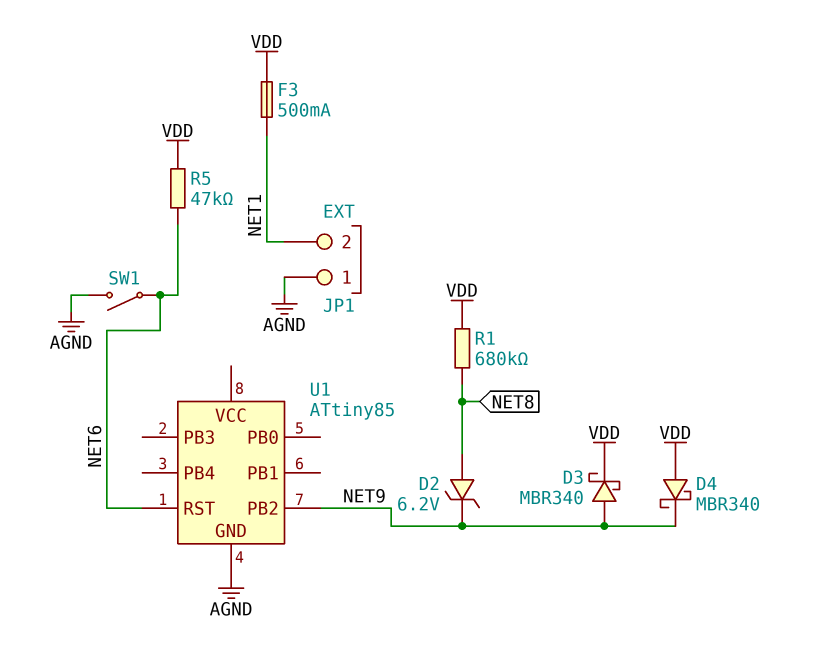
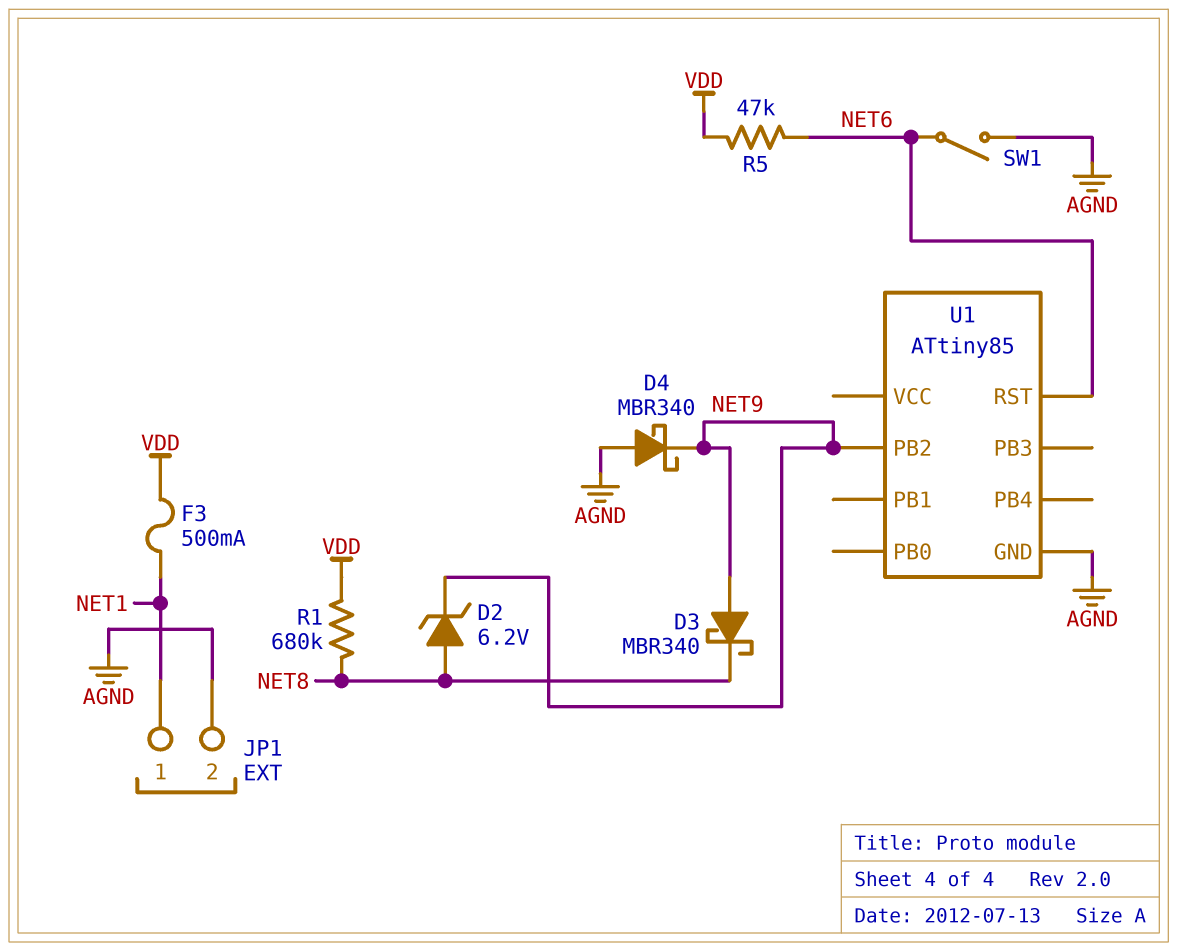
D3: schottky MBR340 (A NET9, K VDD) -> schottky MBR340 (A NET9, K NET8)
D4: schottky MBR340 (A VDD, K NET9) -> schottky MBR340 (A AGND, K NET9)
JP1 pin 1: AGND -> NET1
JP1 pin 2: NET1 -> AGND

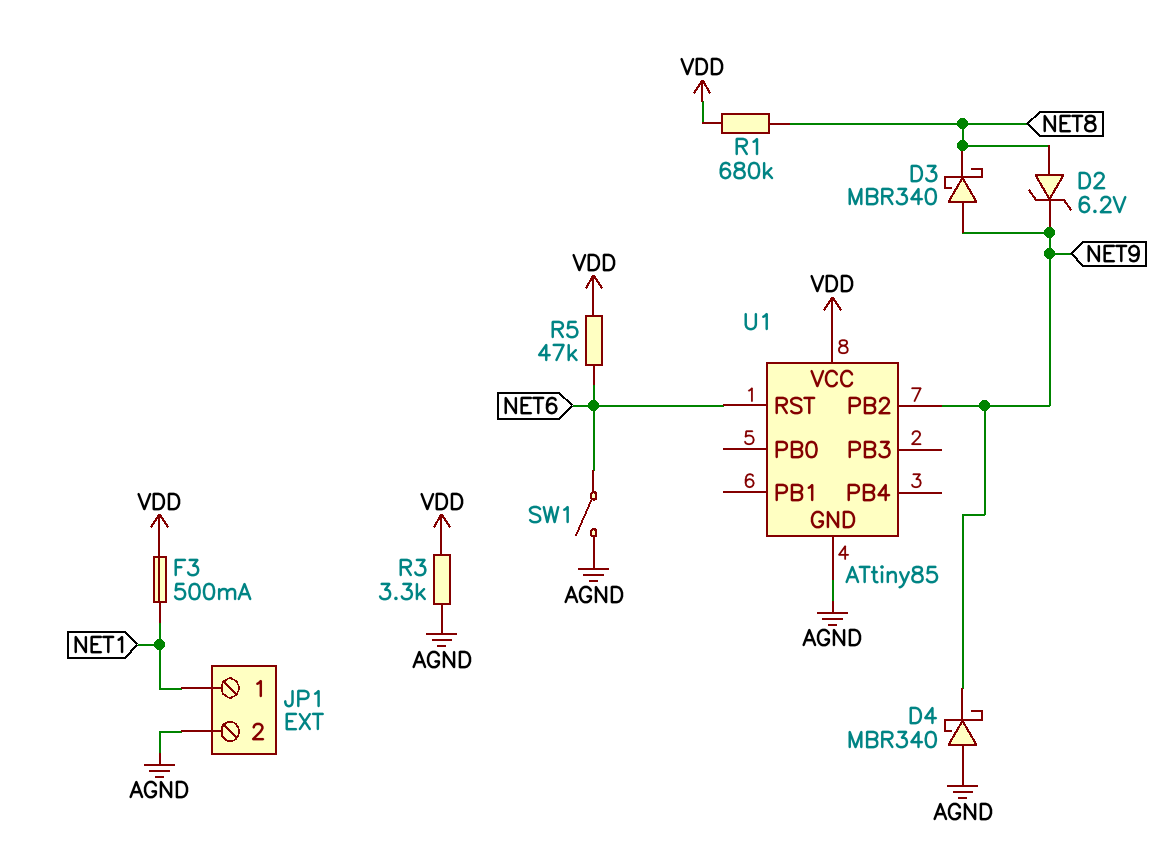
R3: none -> 3.3k (AGND, VDD)
U1 pin VCC: none -> VDD

